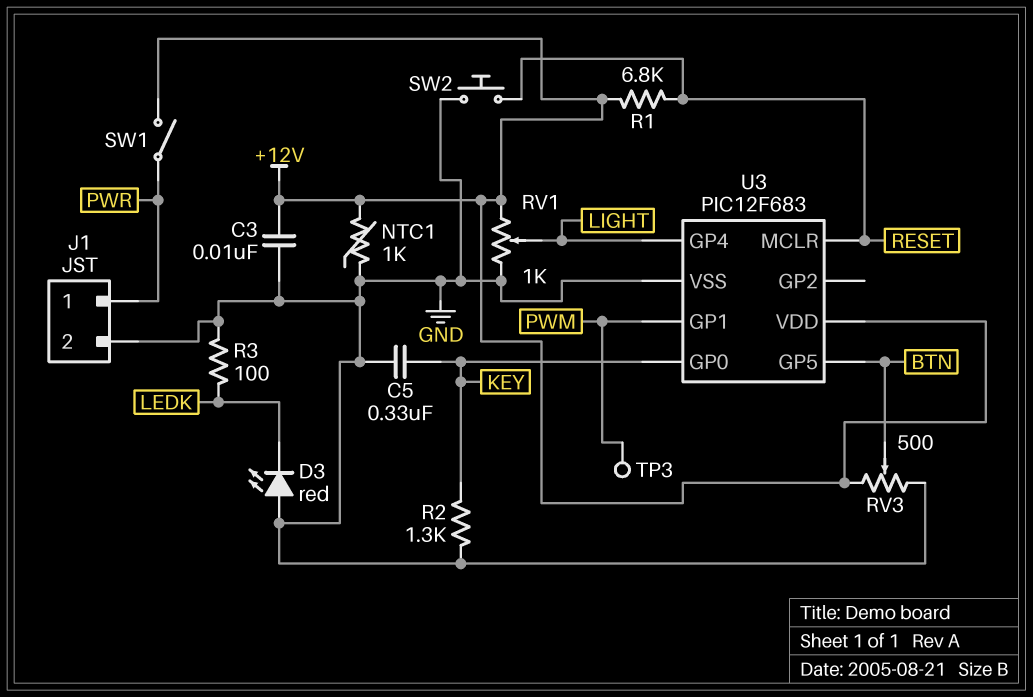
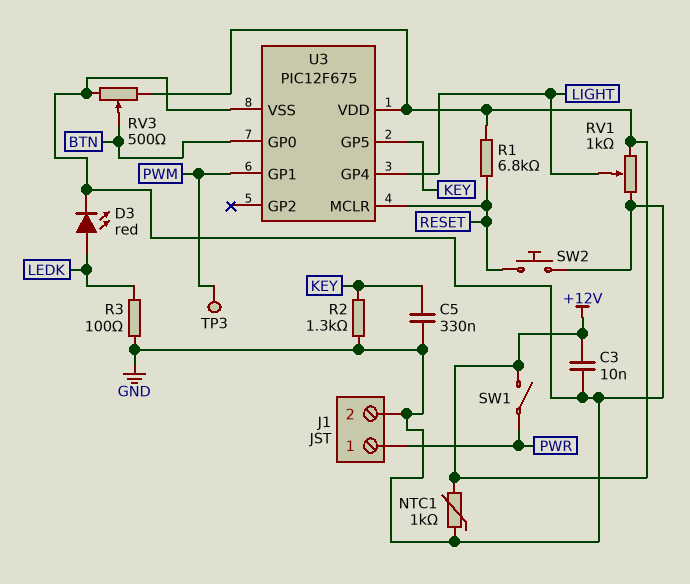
D3: LED red (A GND, K LEDK) -> LED red (A LEDK, K GND)
U3: PIC12F683 -> PIC12F675
U3 pin GP0: KEY -> BTN
U3 pin GP5: BTN -> KEY

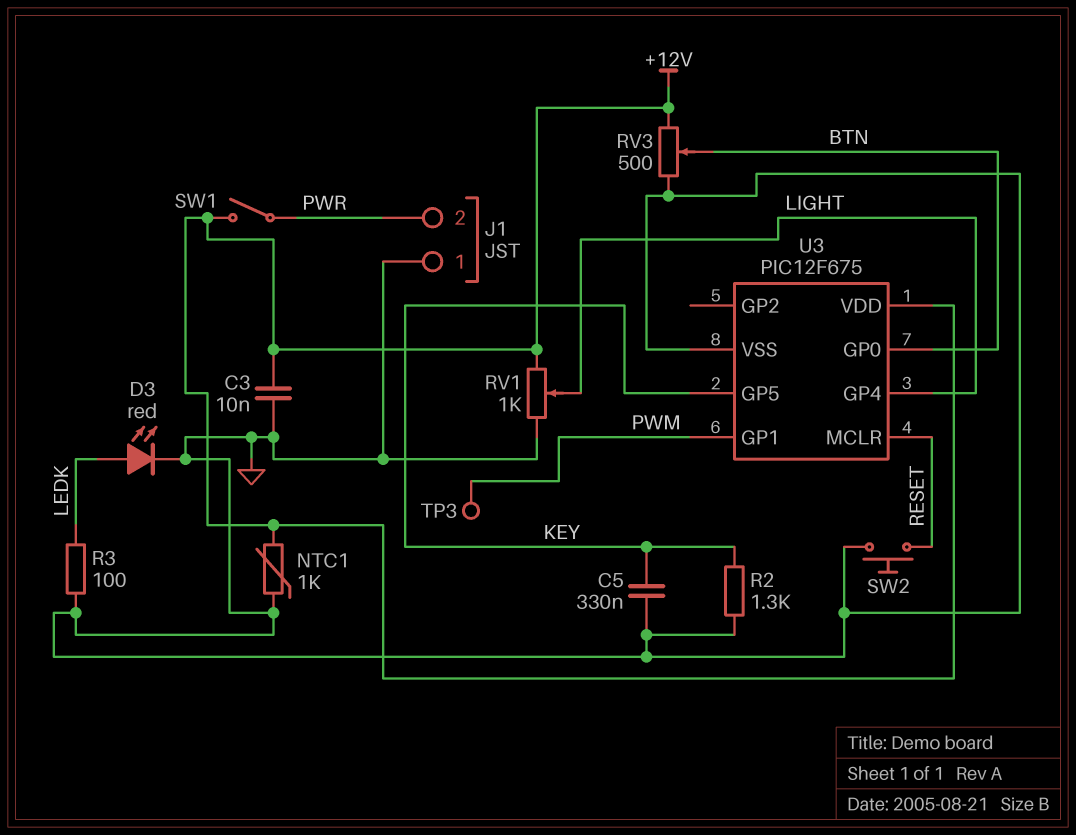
J1 pin 1: PWR -> GND
J1 pin 2: GND -> PWR
R1: 6.8k (+12V, RESET) -> none

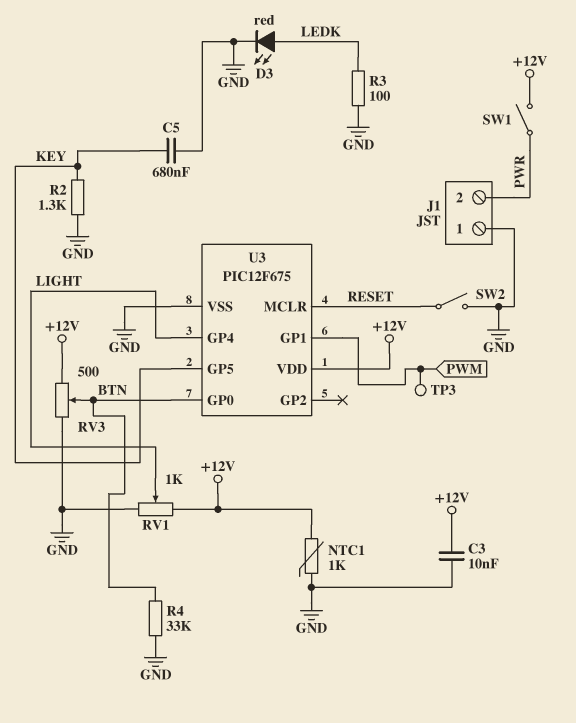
C5: 330nF (GND, KEY) -> 680nF (GND, KEY)
R4: none -> 33k (BTN, GND)
SW2: button (GND, RESET) -> switch (GND, RESET)

